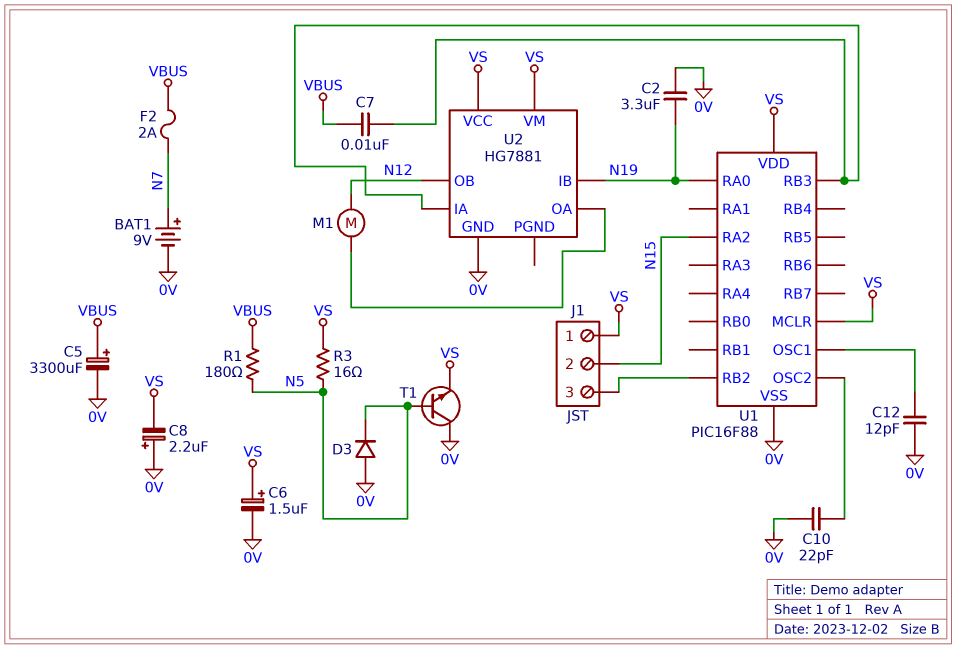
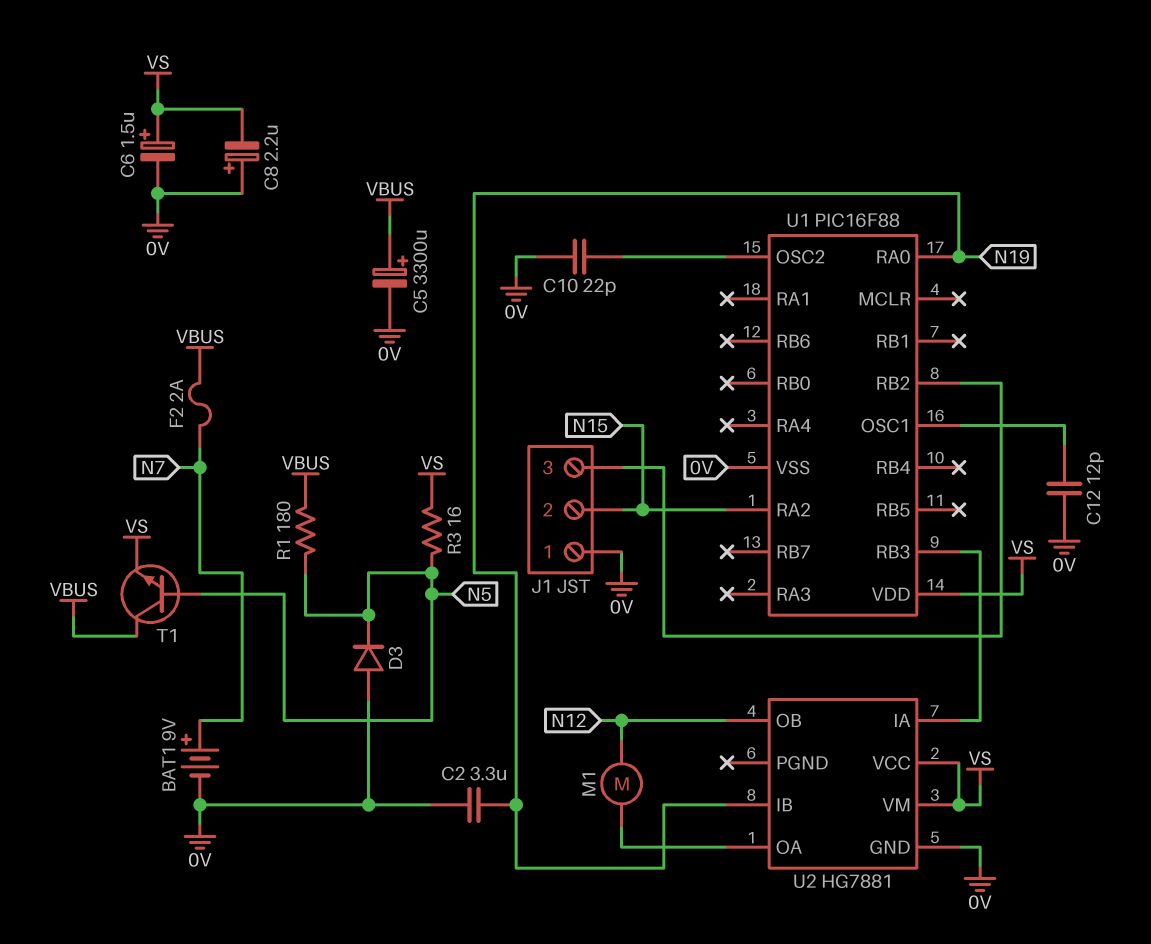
C7: 10nF (U1/RB3, VBUS) -> none
J1 pin 1: VS -> 0V
T1: NPN (B N5, C 0V, E VS) -> NPN (B N5, C VBUS, E VS)
U1 pin MCLR: VS -> none

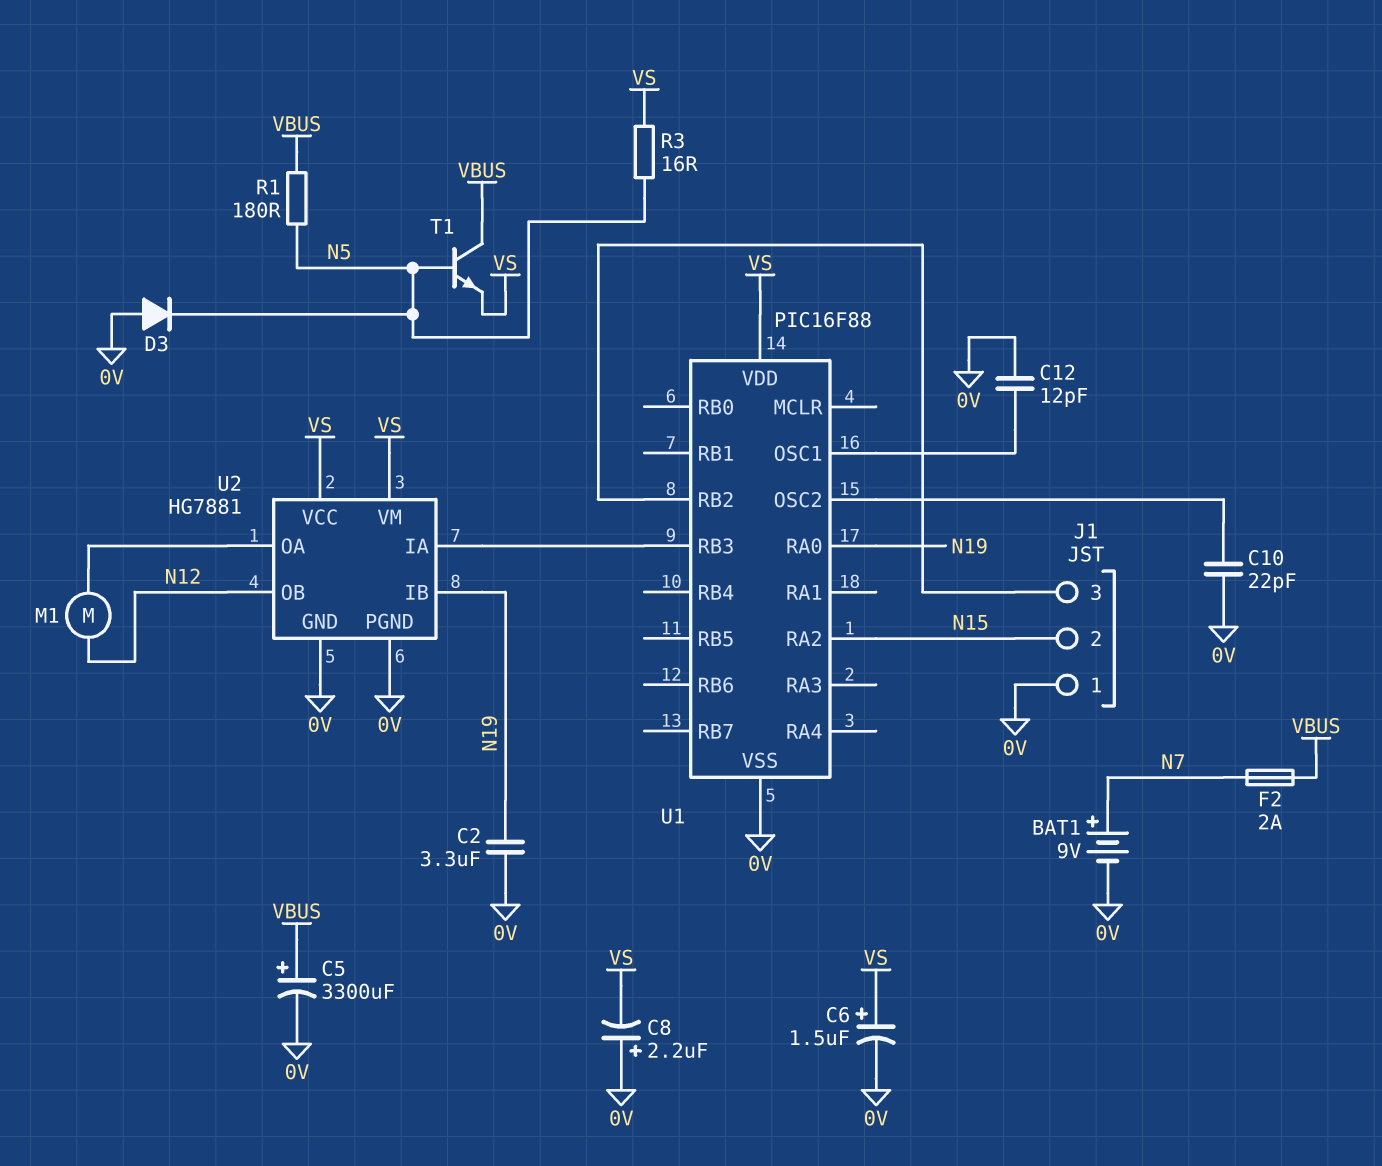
U2 pin PGND: none -> 0V

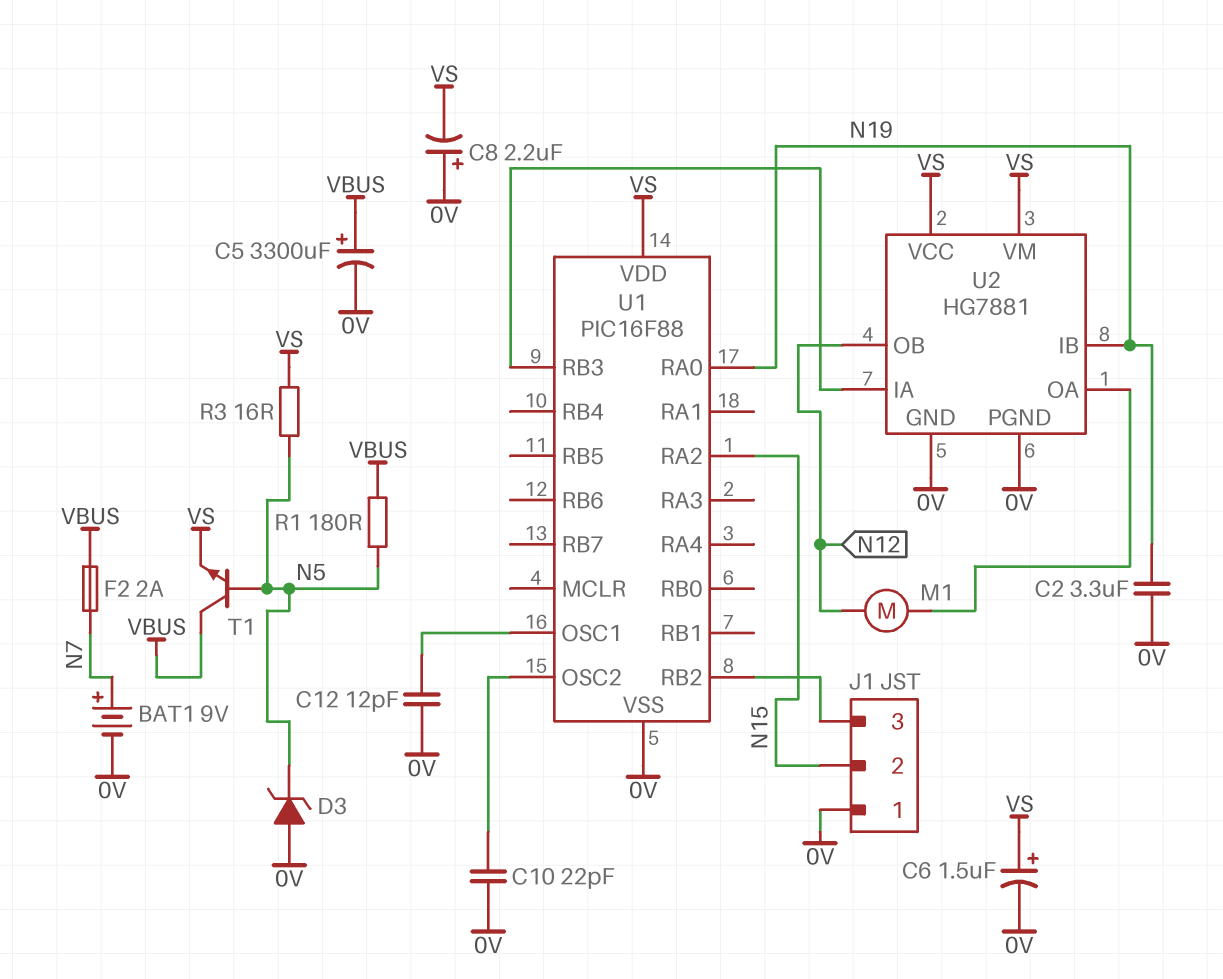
D3: diode (A 0V, K N5) -> zener (A 0V, K N5)

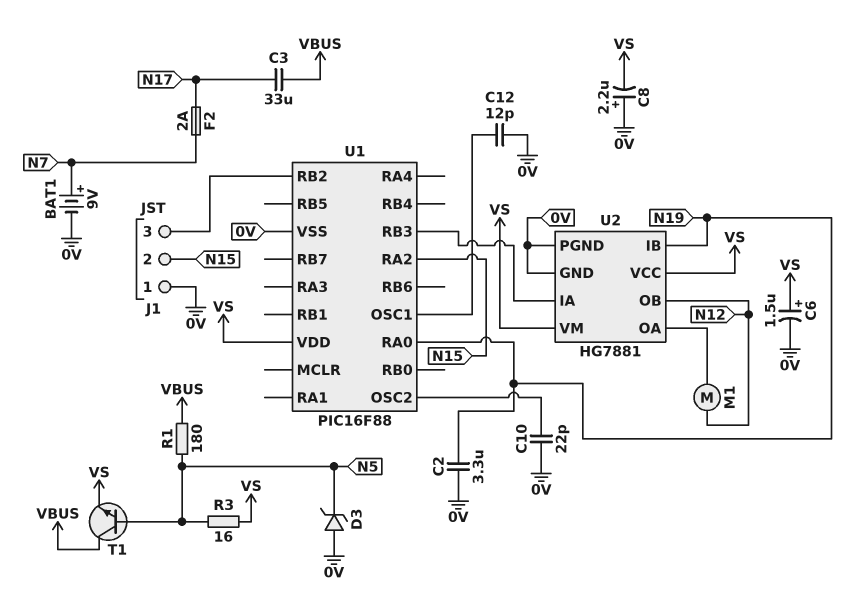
C3: none -> 33uF (N17, VBUS)
C5: 3300uF (plus VBUS, minus 0V) -> none
F2: 2A (N7, VBUS) -> 2A (N7, N17)

